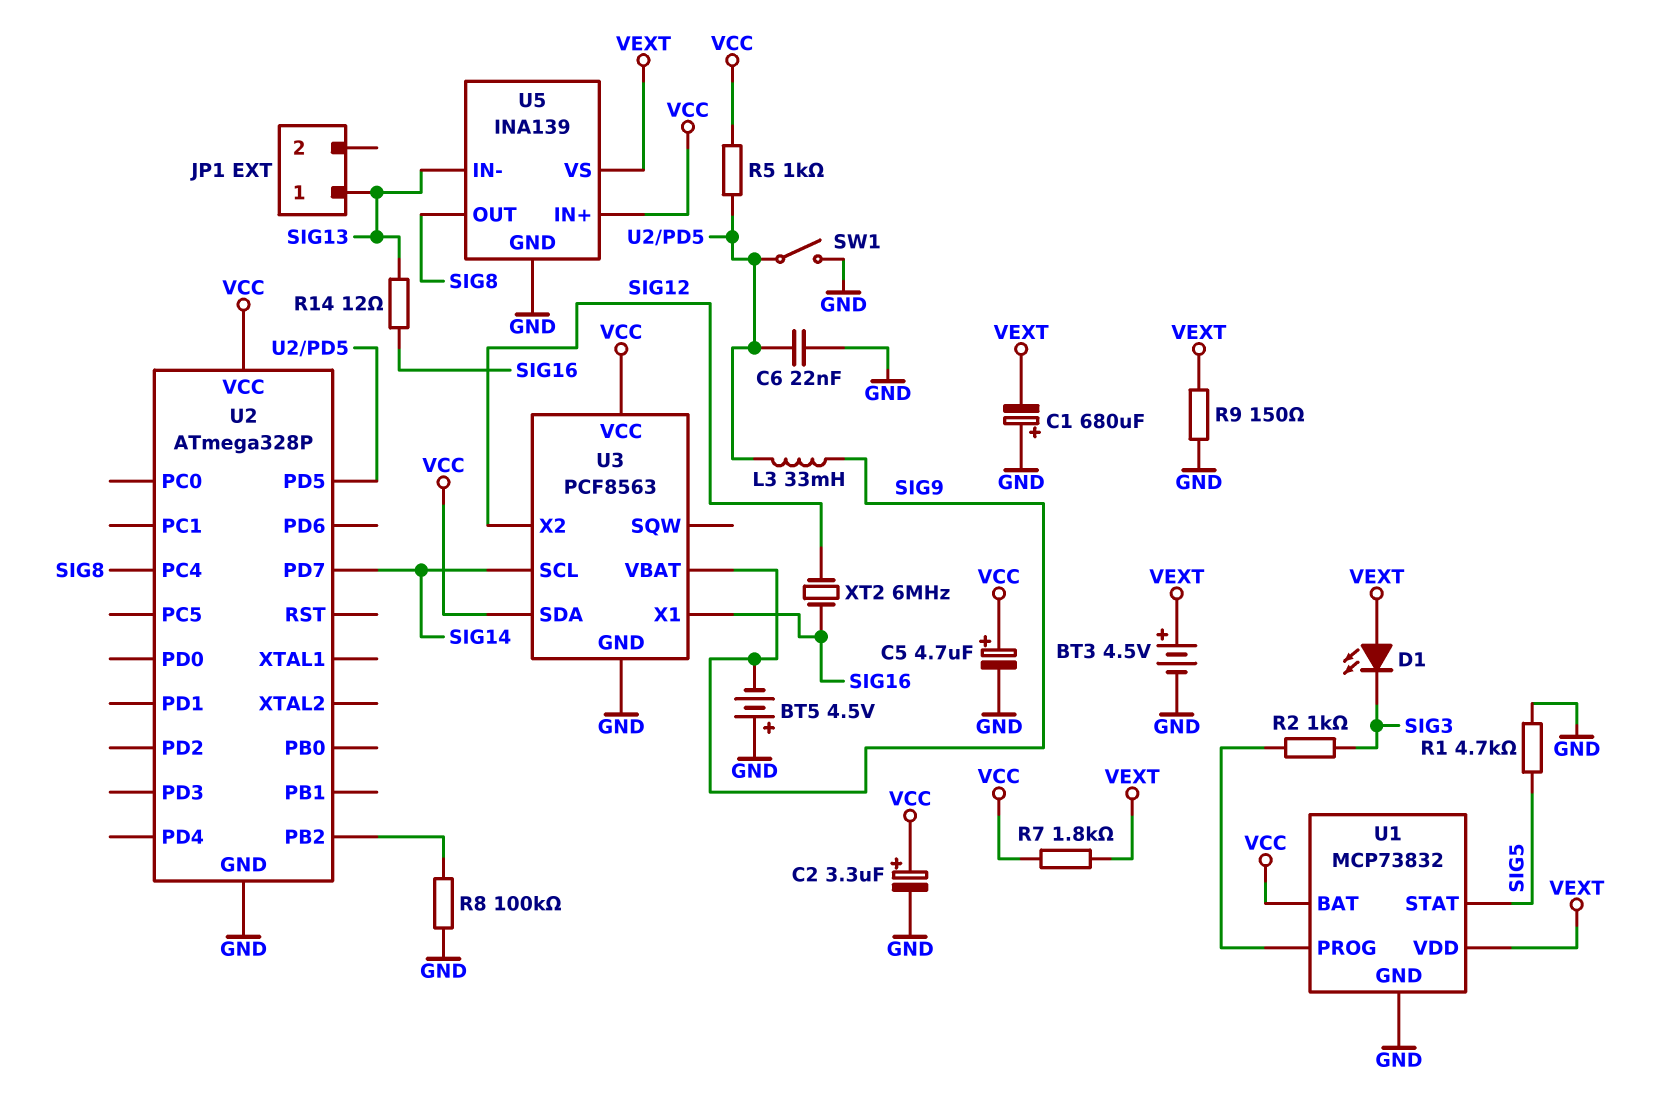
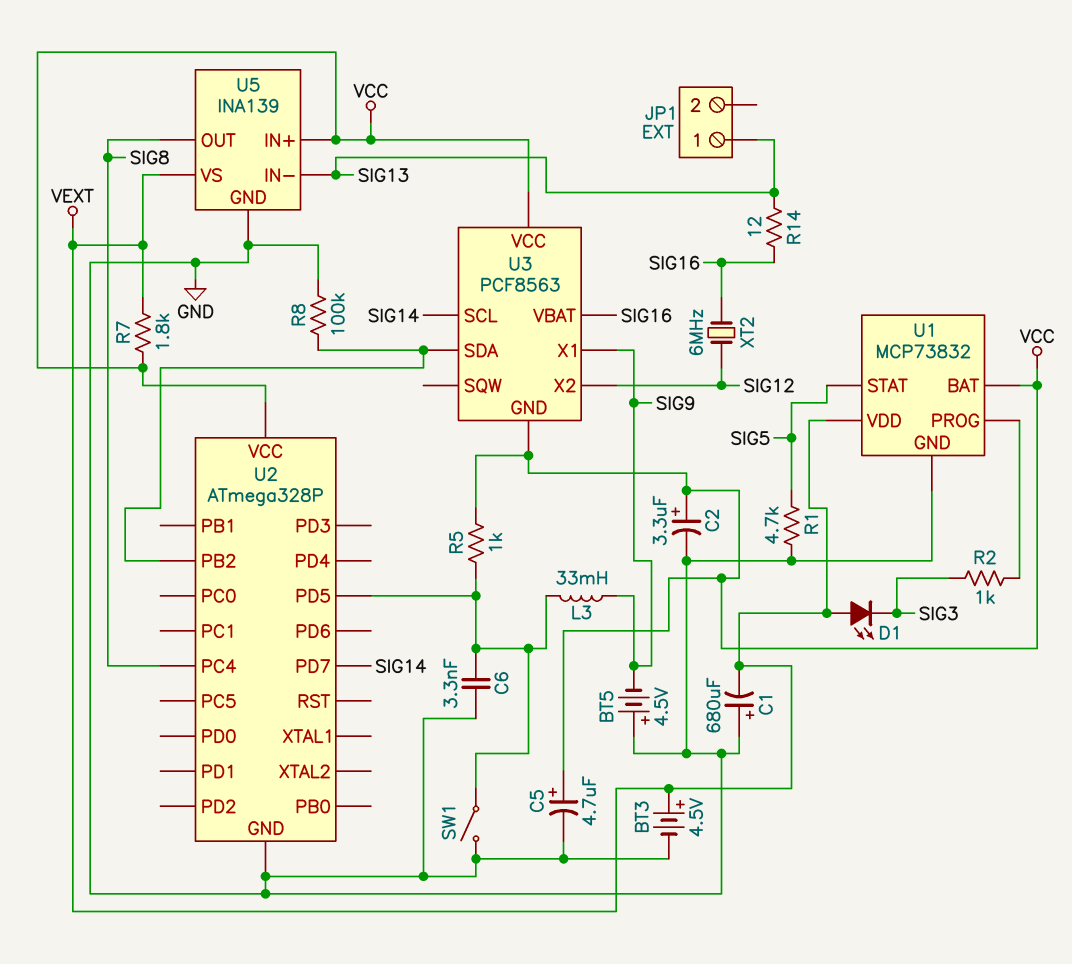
C6: 22nF (GND, U2/PD5) -> 3.3nF (GND, U2/PD5)
R9: 150 (GND, VEXT) -> none
U3 pin GND: GND -> VCC
U3 pin SDA: VCC -> U2/PB2
U3 pin VBAT: SIG9 -> SIG16
U3 pin X1: SIG16 -> SIG9

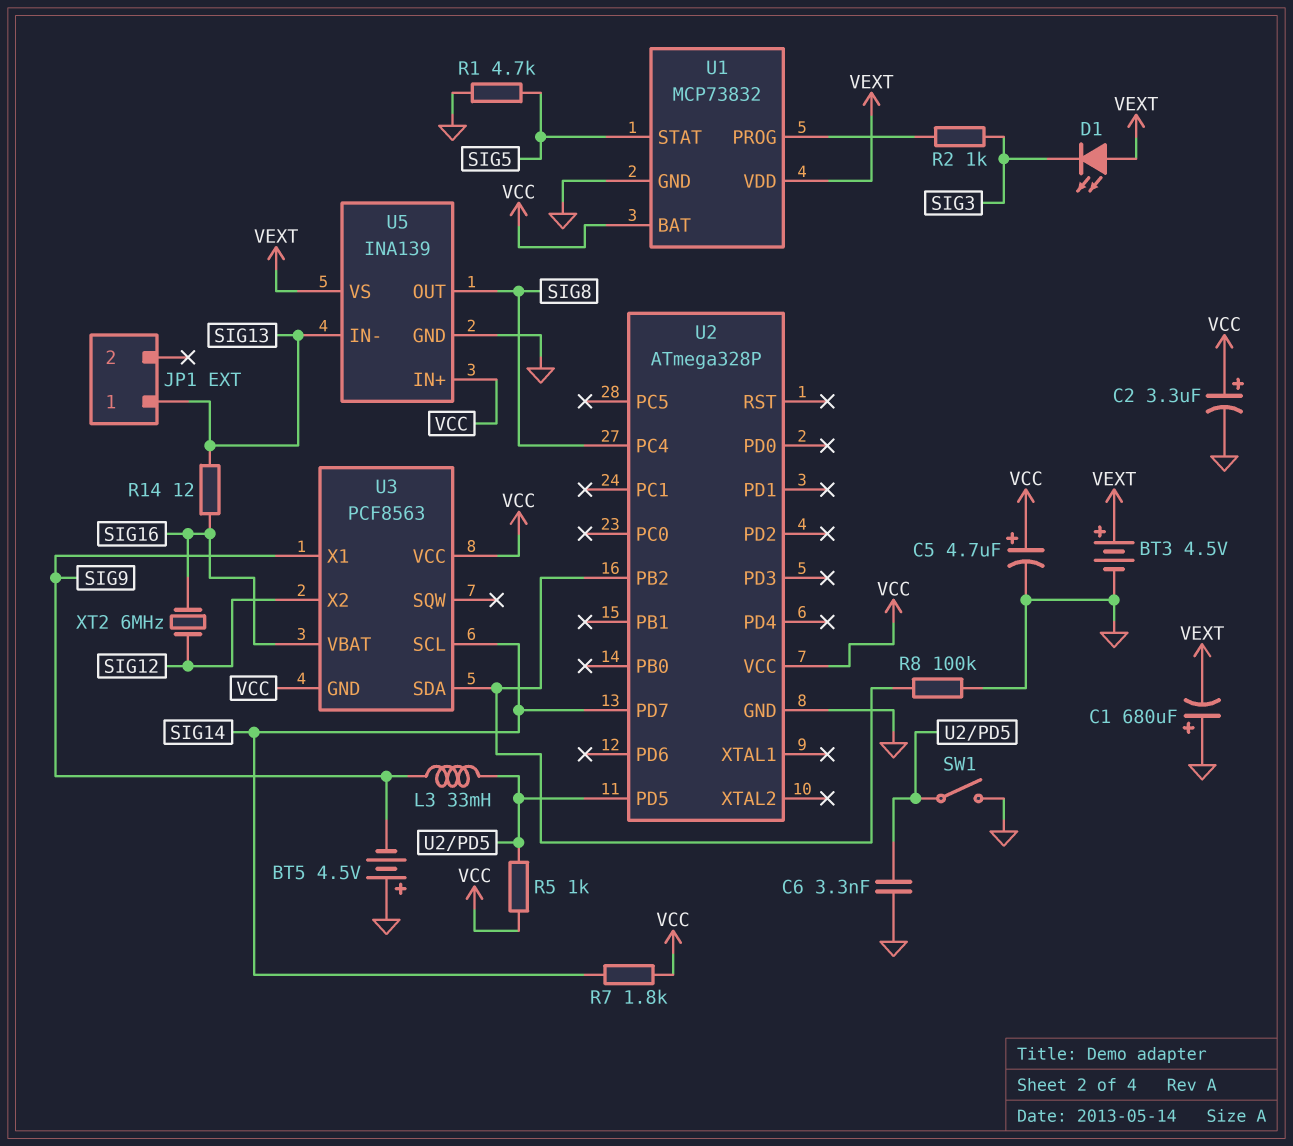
R7: 1.8k (VCC, VEXT) -> 1.8k (SIG14, VCC)

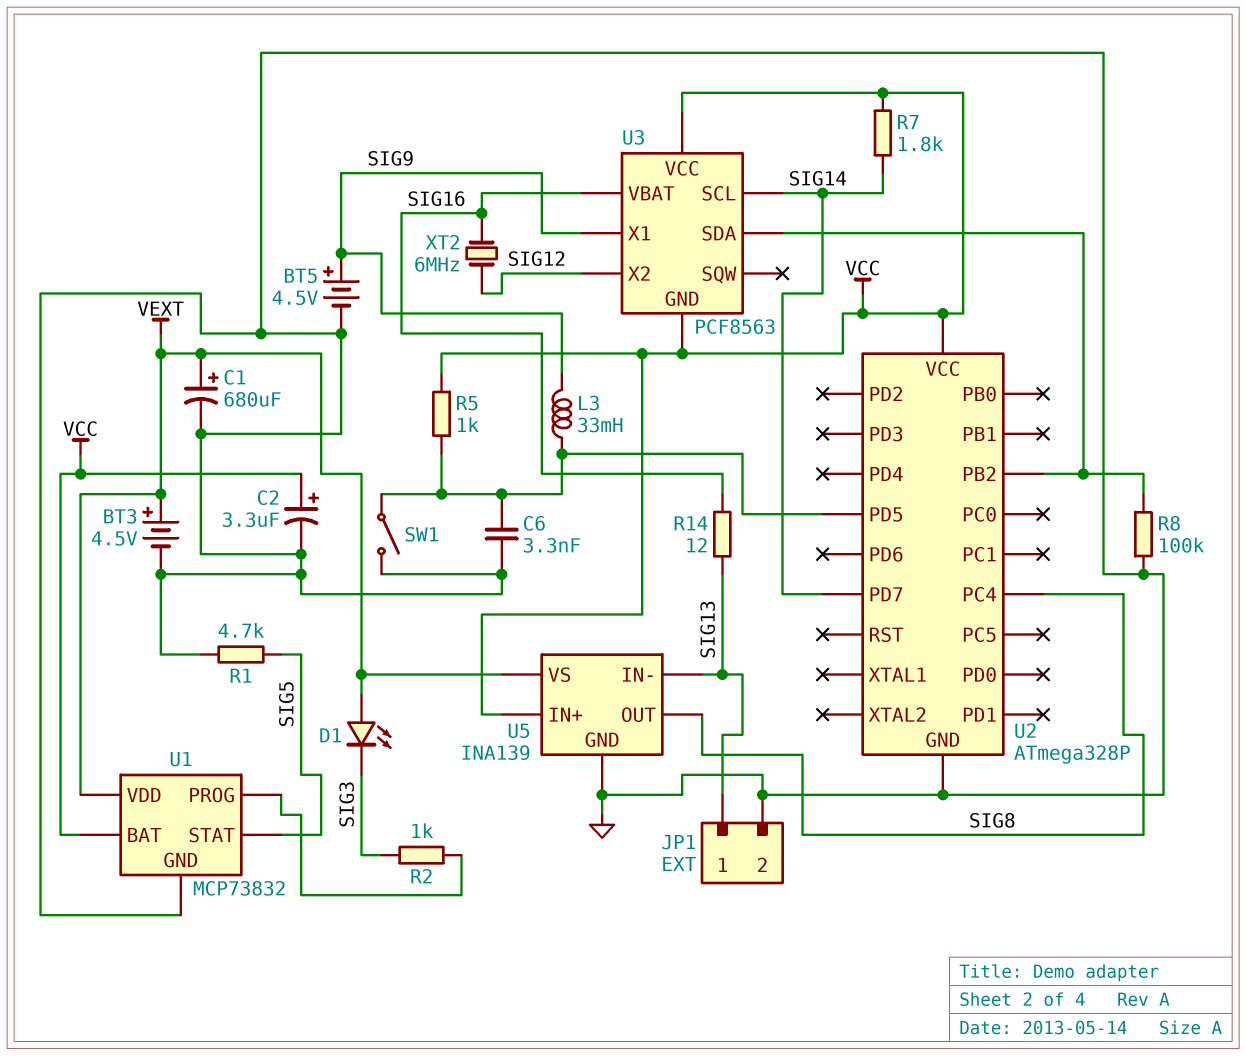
BT5: 4.5V (plus GND, minus SIG9) -> 4.5V (plus SIG9, minus GND)
C1: 680uF (plus GND, minus VEXT) -> 680uF (plus VEXT, minus GND)
C5: 4.7uF (plus VCC, minus GND) -> none
JP1 pin 2: none -> GND

